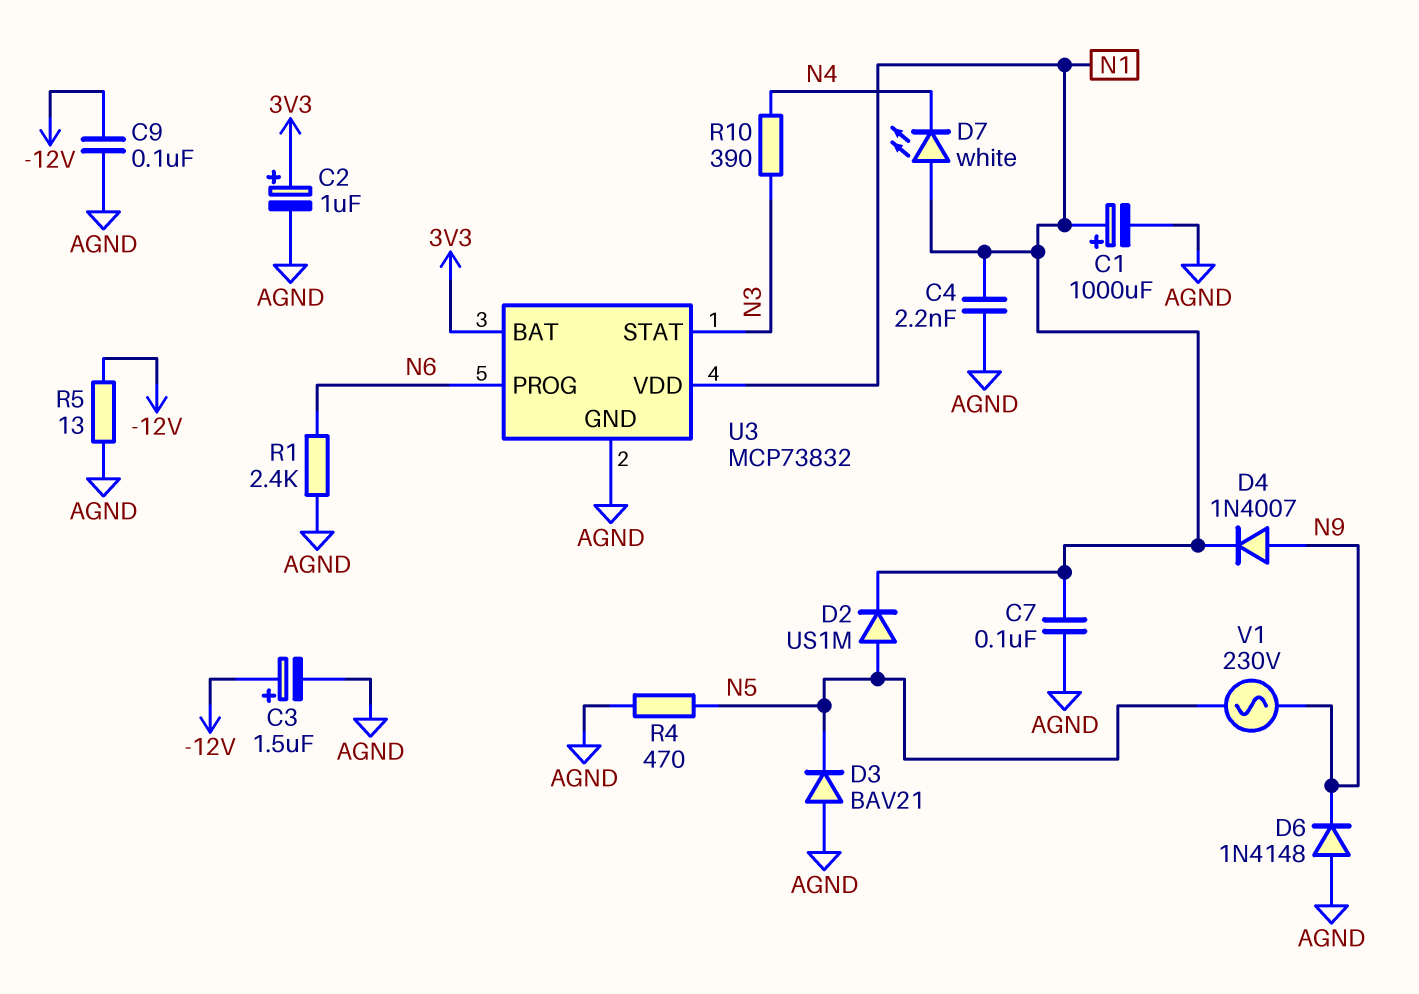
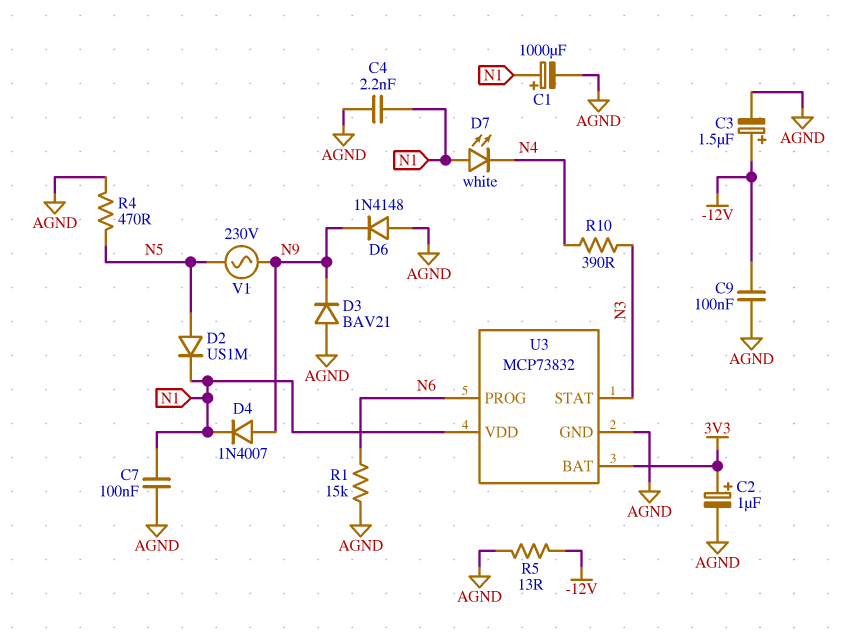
D3: diode BAV21 (A AGND, K N5) -> diode BAV21 (A AGND, K N9)
R1: 2.4k (AGND, N6) -> 15k (AGND, N6)

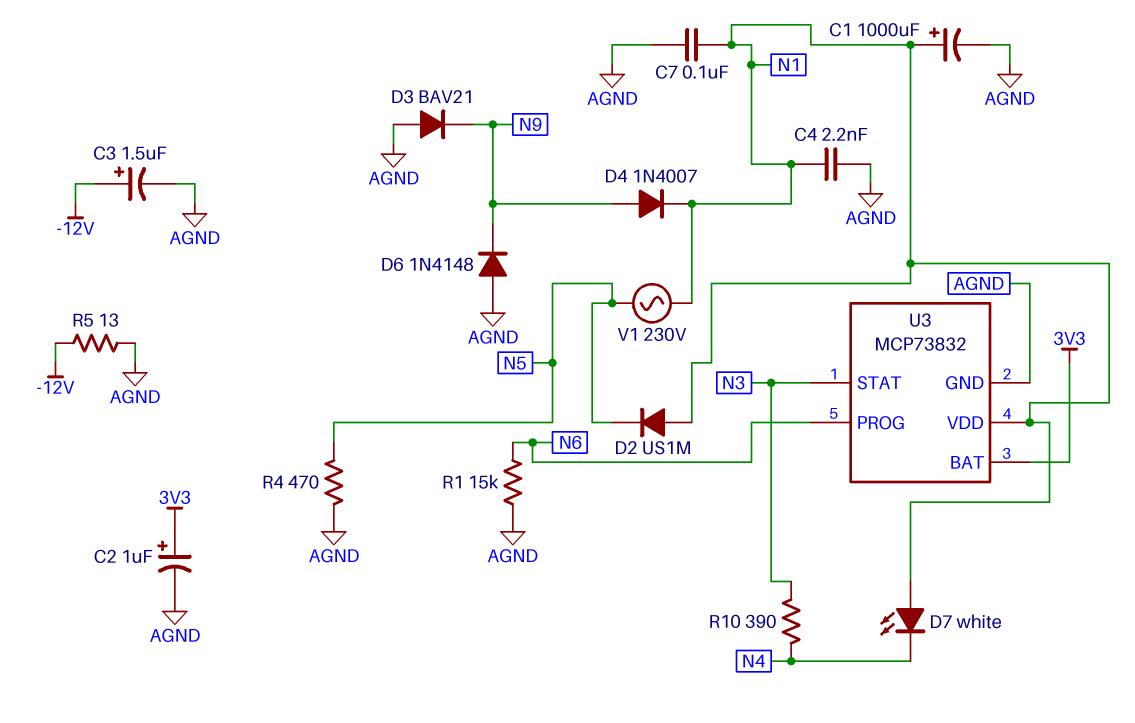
C9: 100nF (-12V, AGND) -> none
D2: diode US1M (A N5, K N1) -> diode US1M (A N1, K N5)
V1: AC 230V (N5, N9) -> AC 230V (N1, N5)

